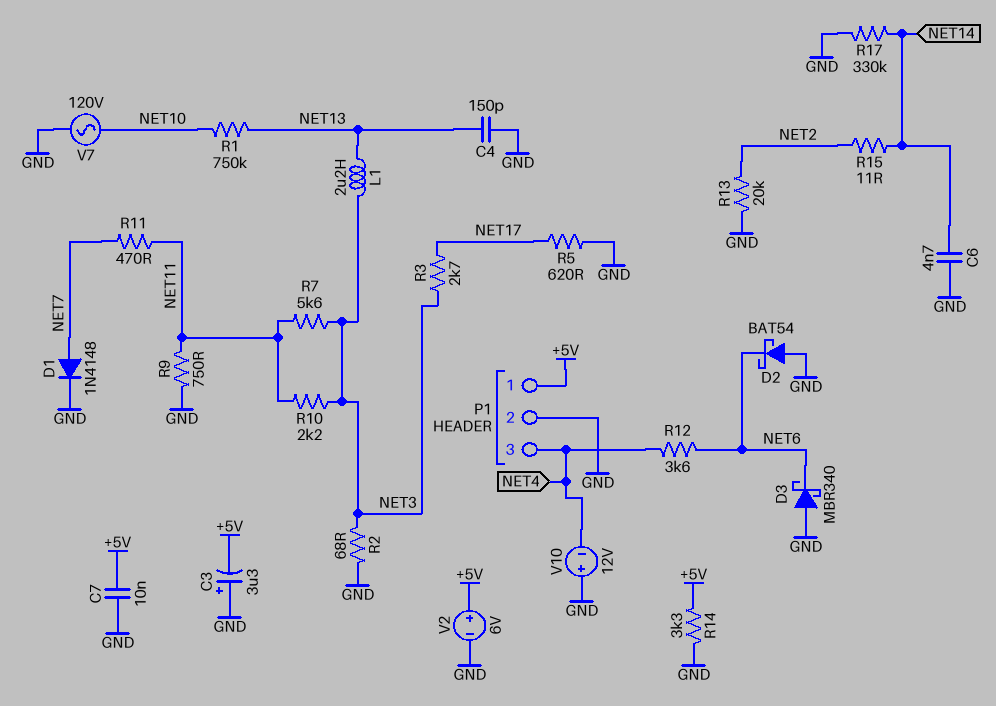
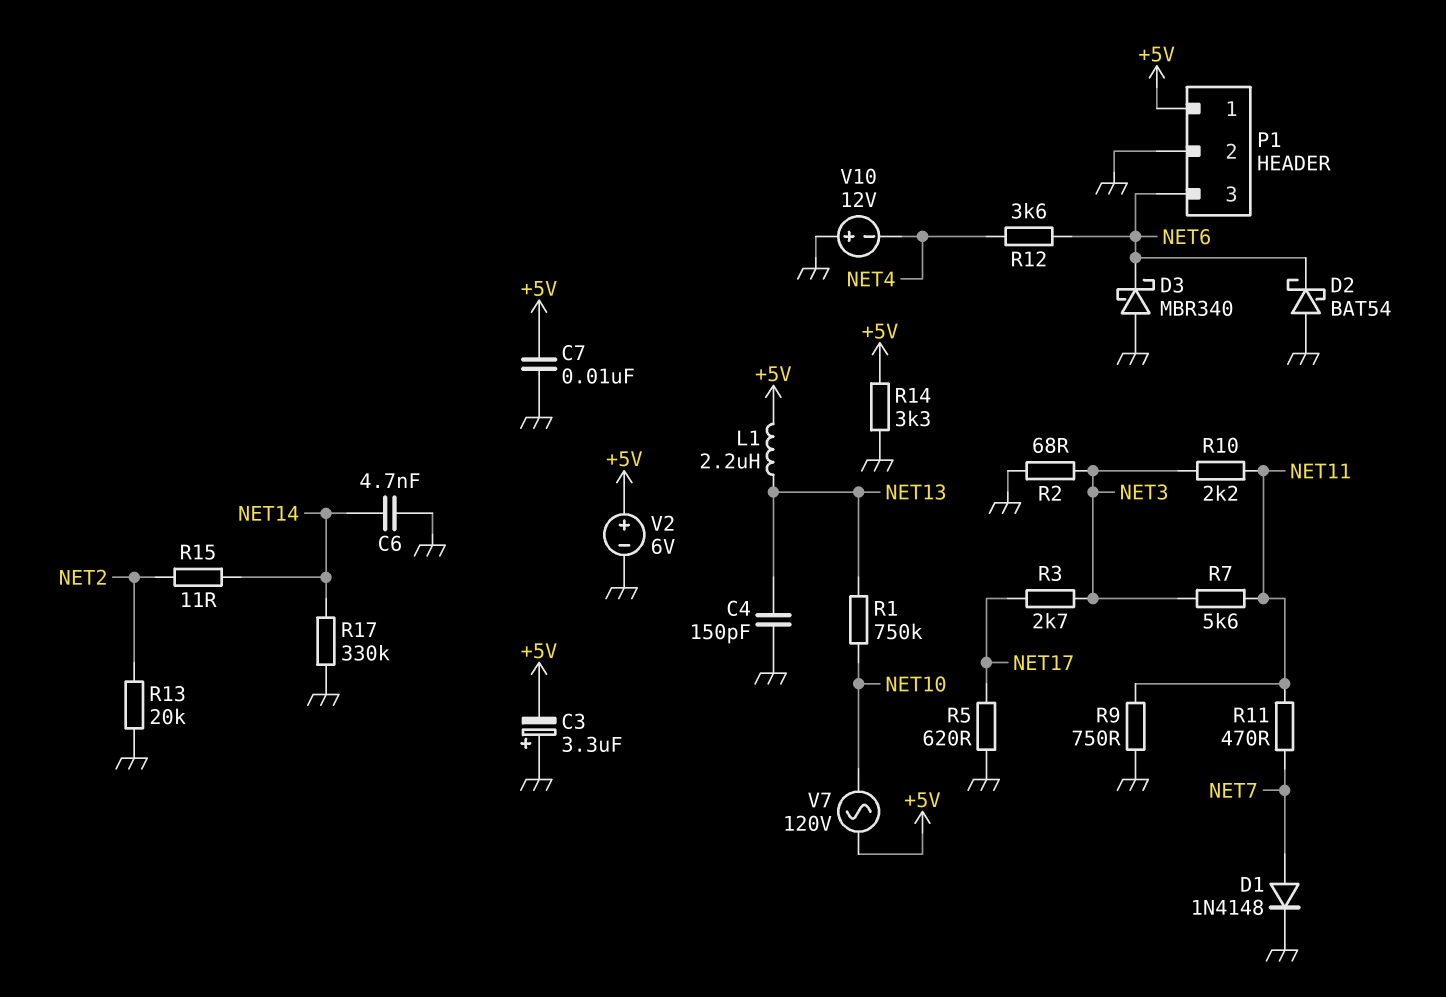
L1: 2.2uH (NET3, NET13) -> 2.2uH (+5V, NET13)
P1 pin 3: NET4 -> NET6
V7: AC 120V (GND, NET10) -> AC 120V (+5V, NET10)

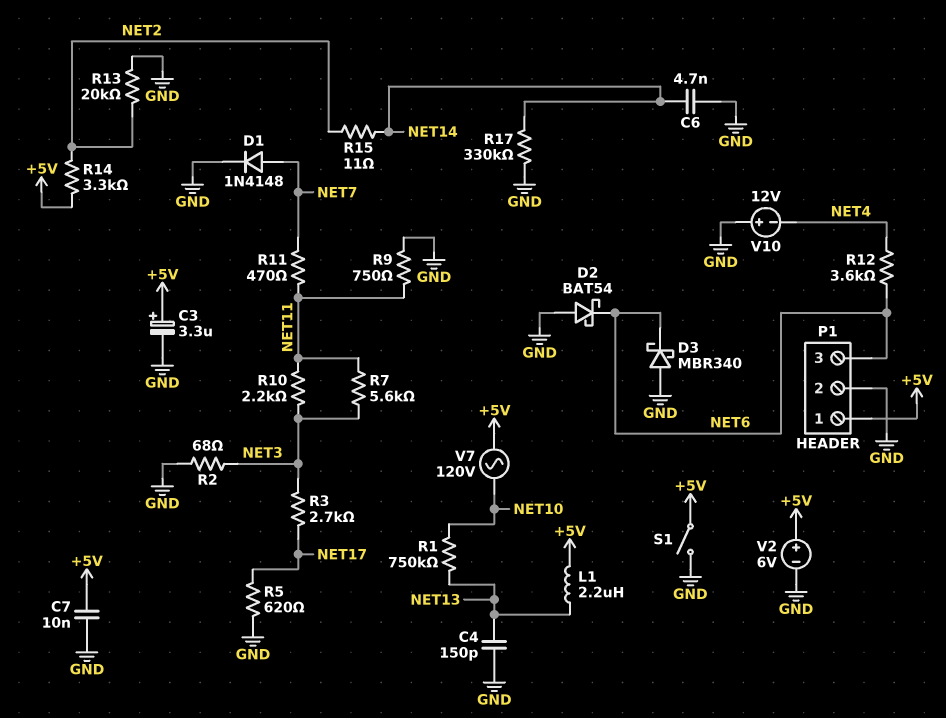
C3: 3.3uF (plus GND, minus +5V) -> 3.3uF (plus +5V, minus GND)
R14: 3.3k (+5V, GND) -> 3.3k (+5V, NET2)
S1: none -> switch (+5V, GND)

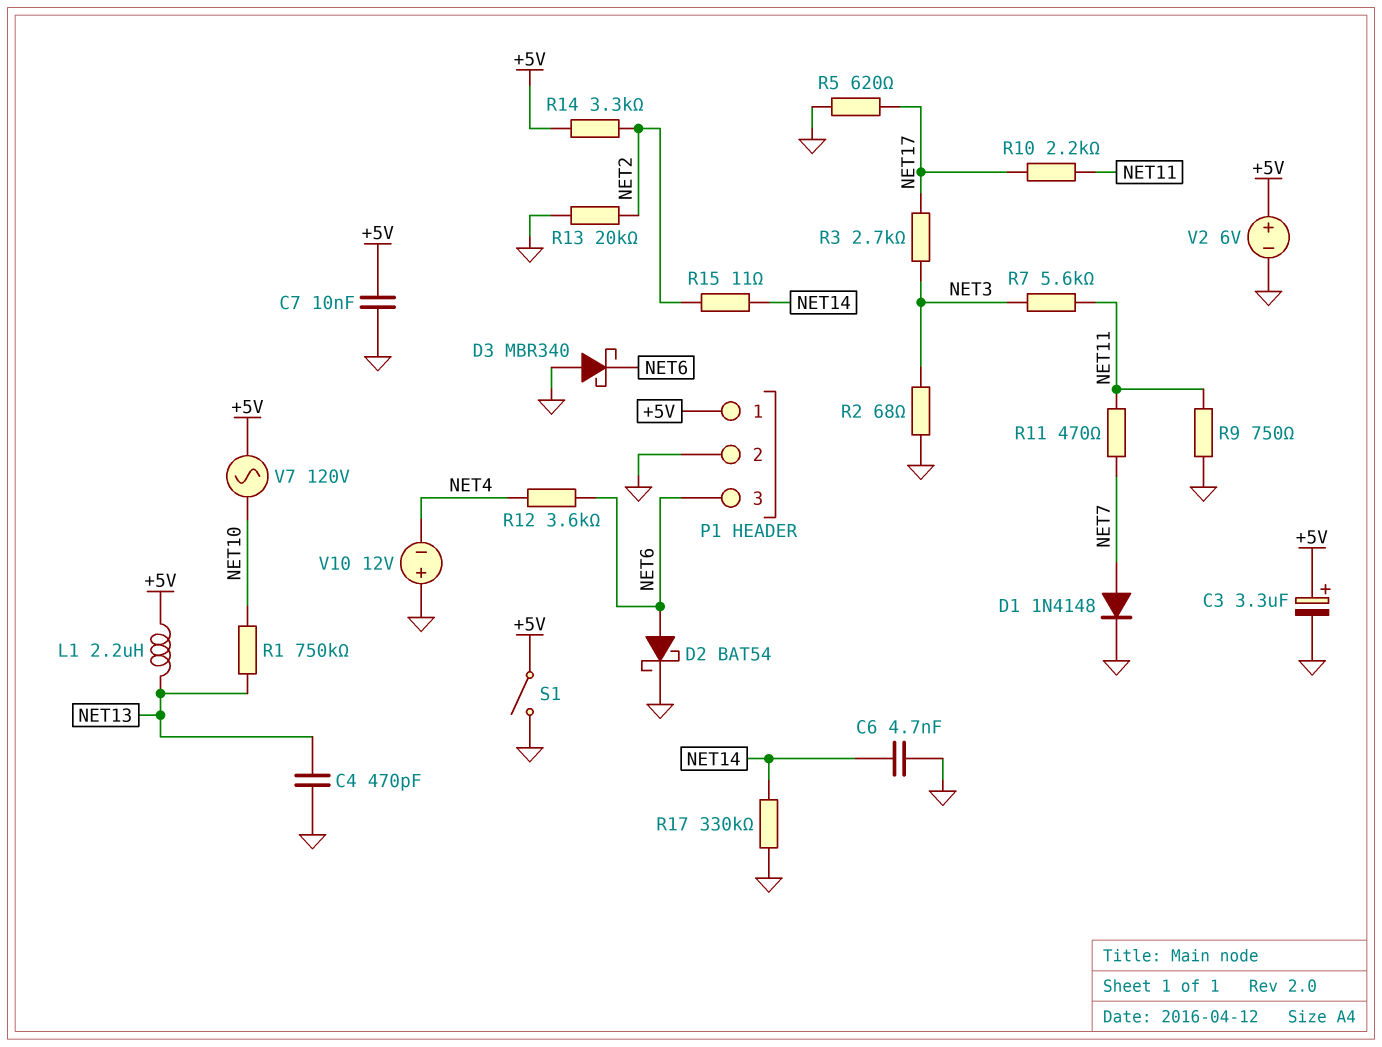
C4: 150pF (GND, NET13) -> 470pF (GND, NET13)
D2: schottky BAT54 (A GND, K NET6) -> schottky BAT54 (A NET6, K GND)
R10: 2.2k (NET3, NET11) -> 2.2k (NET11, NET17)

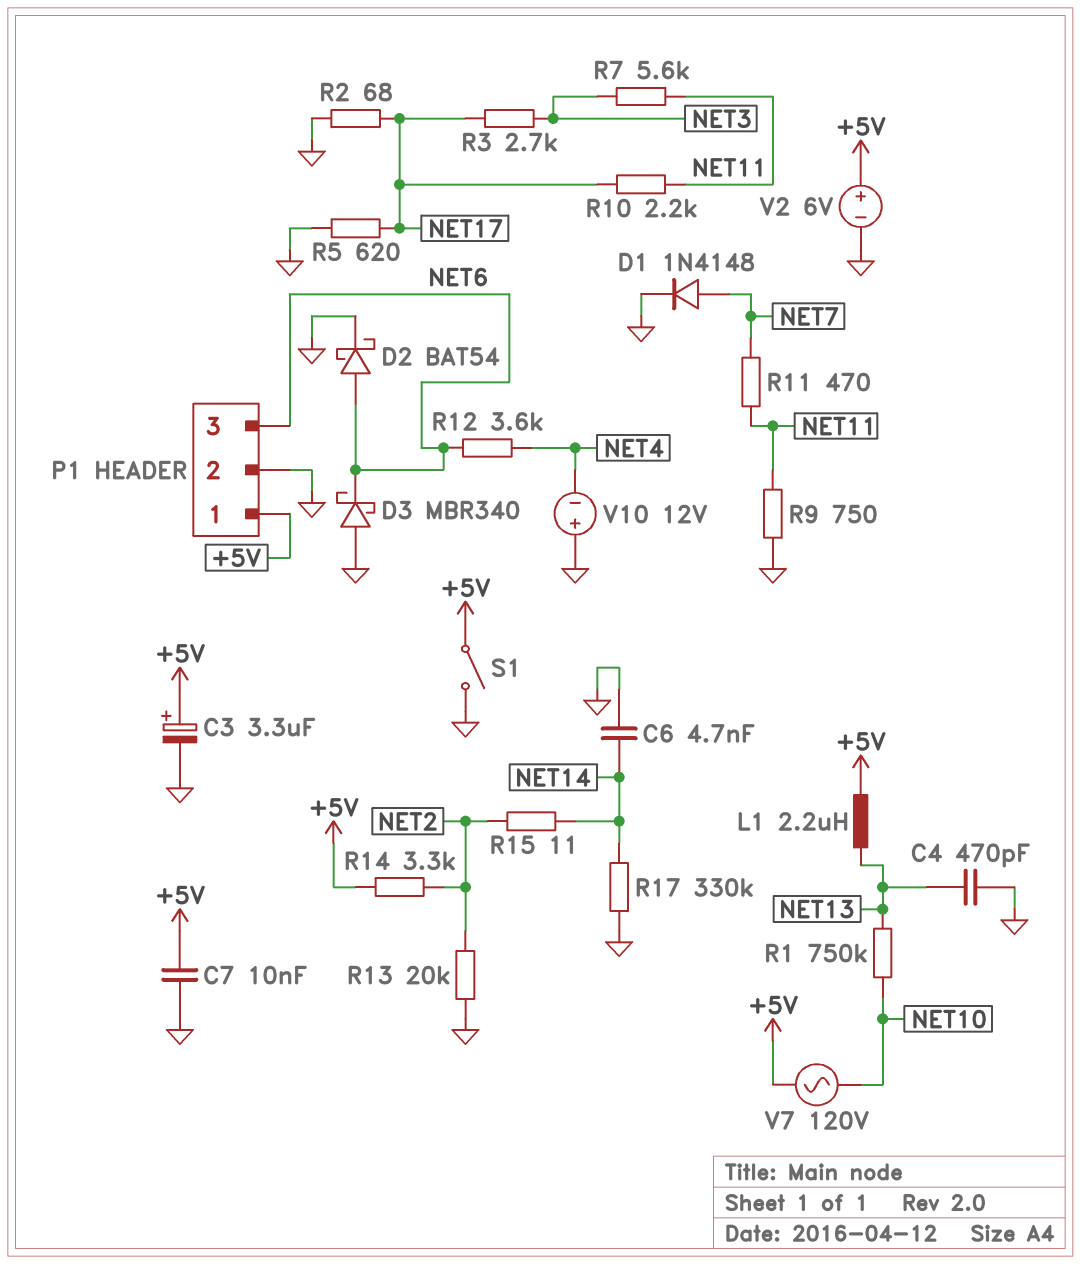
R2: 68 (GND, NET3) -> 68 (GND, NET17)

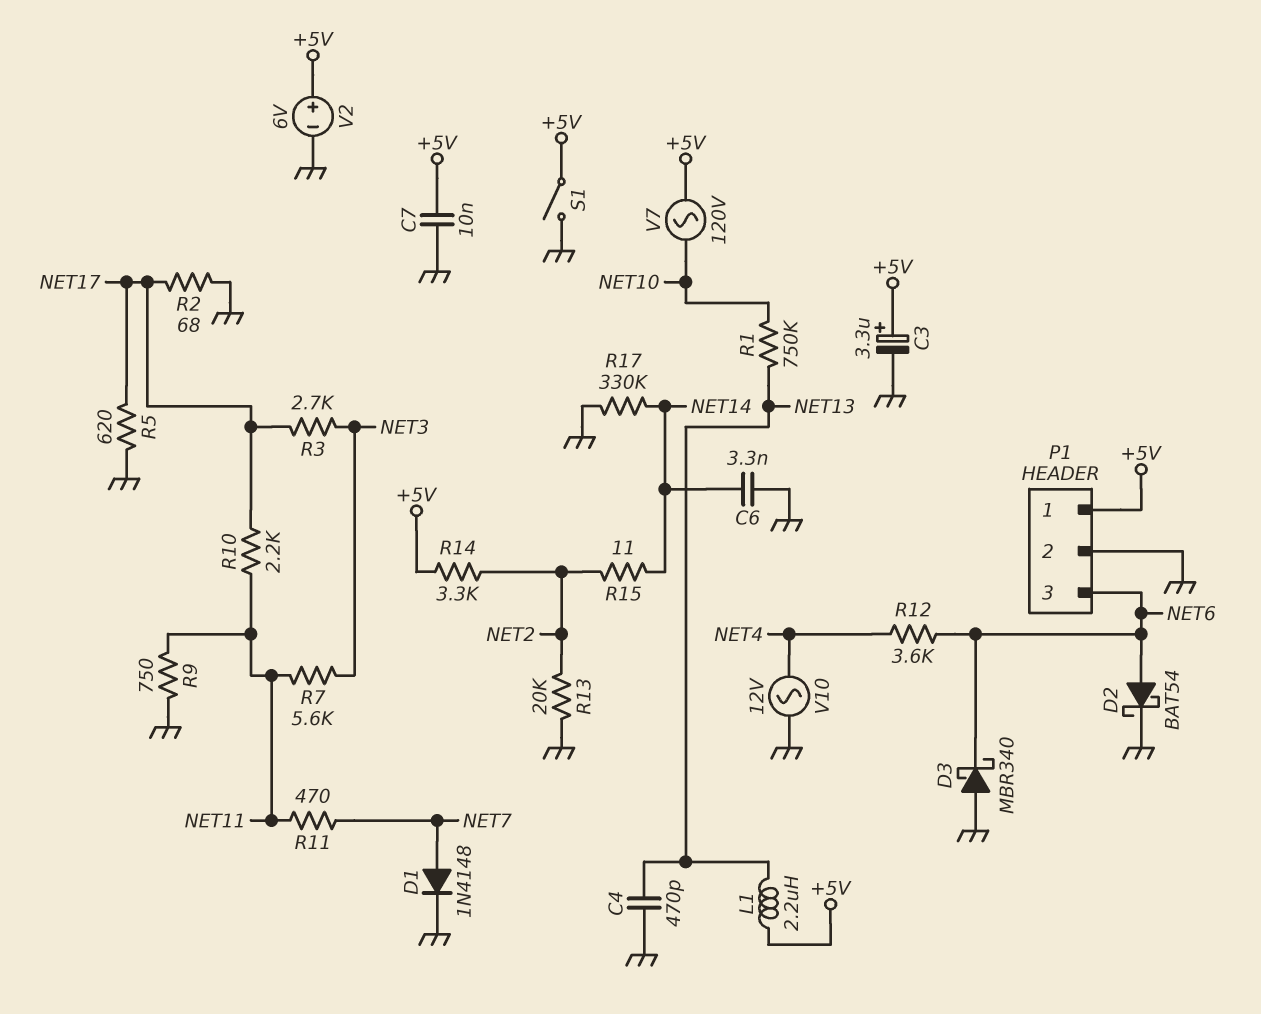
C6: 4.7nF (GND, NET14) -> 3.3nF (GND, NET14)
V10: 12V (plus GND, minus NET4) -> AC 12V (GND, NET4)

